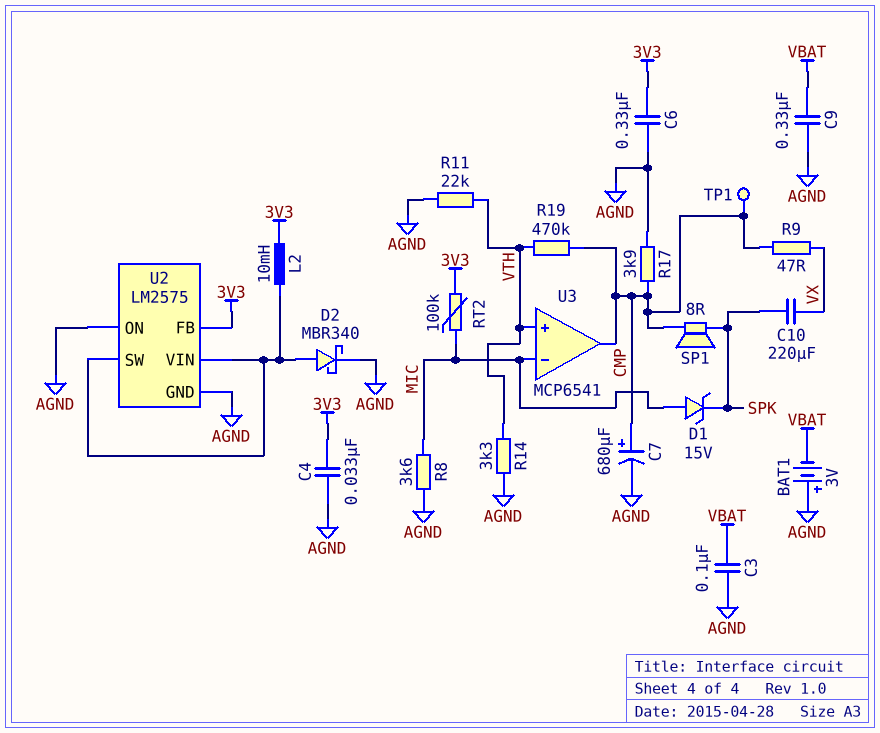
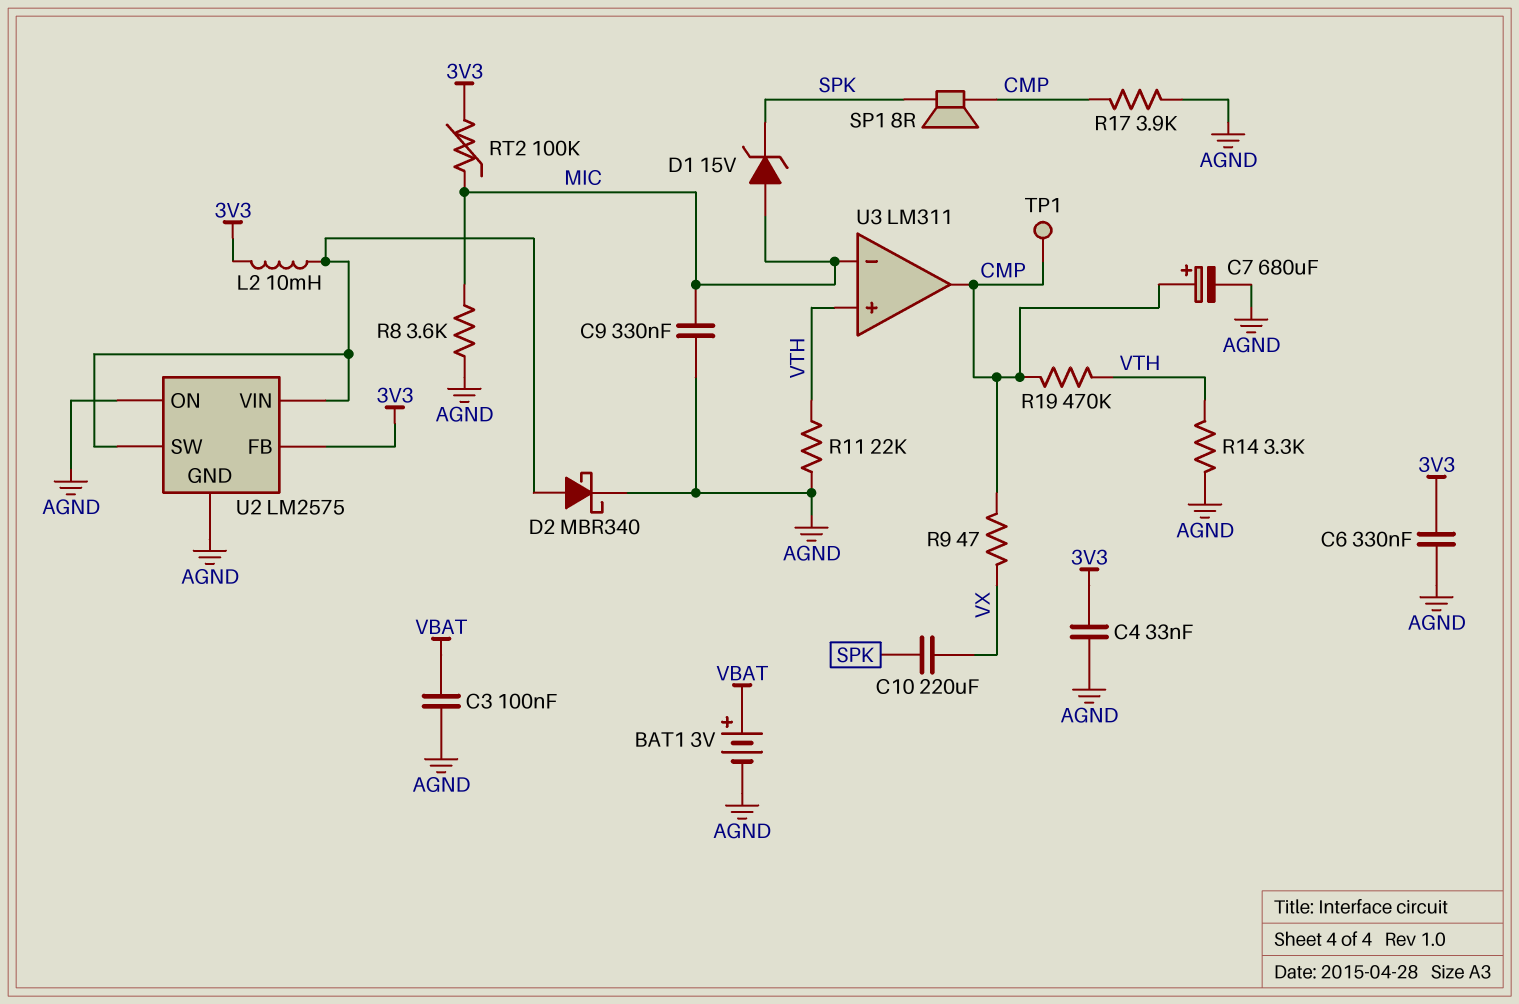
BAT1: 3V (plus AGND, minus VBAT) -> 3V (plus VBAT, minus AGND)
C9: 330nF (AGND, VBAT) -> 330nF (AGND, MIC)
U3: MCP6541 -> LM311

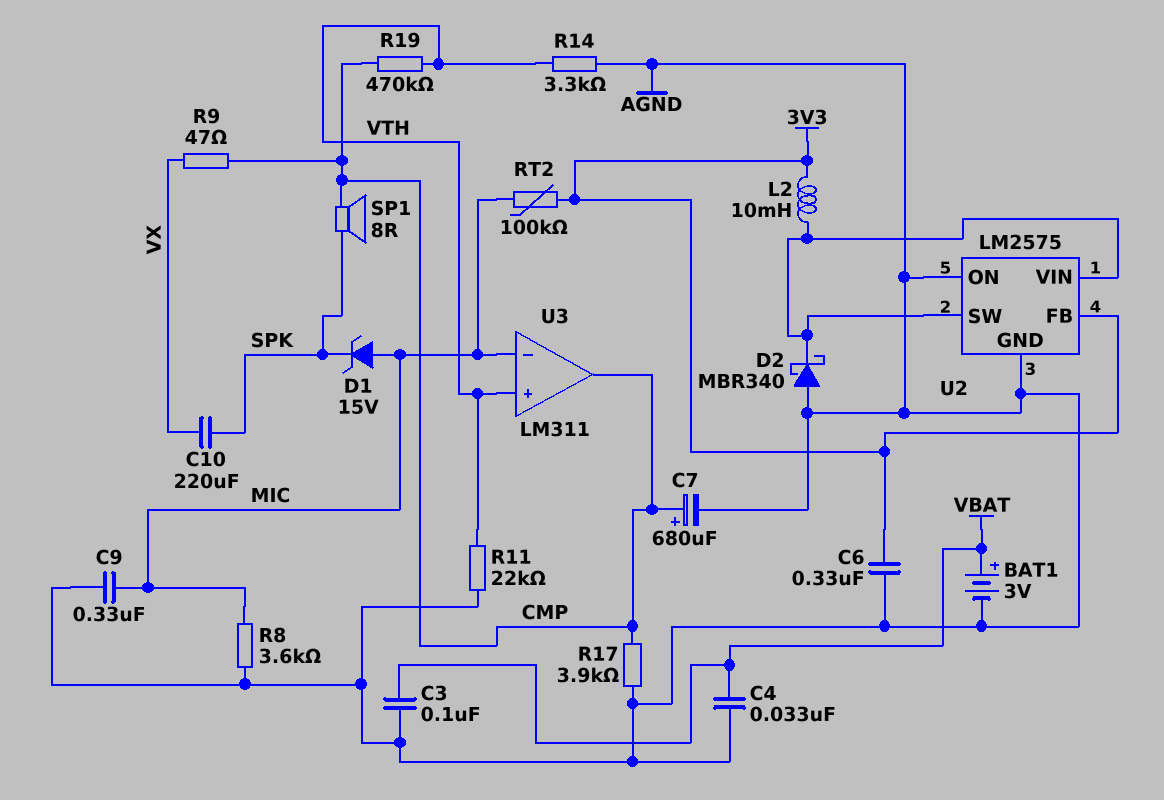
C4: 33nF (3V3, AGND) -> 33nF (AGND, VBAT)
D2: schottky MBR340 (A U2/SW, K AGND) -> schottky MBR340 (A AGND, K U2/SW)
TP1: test point (CMP) -> none

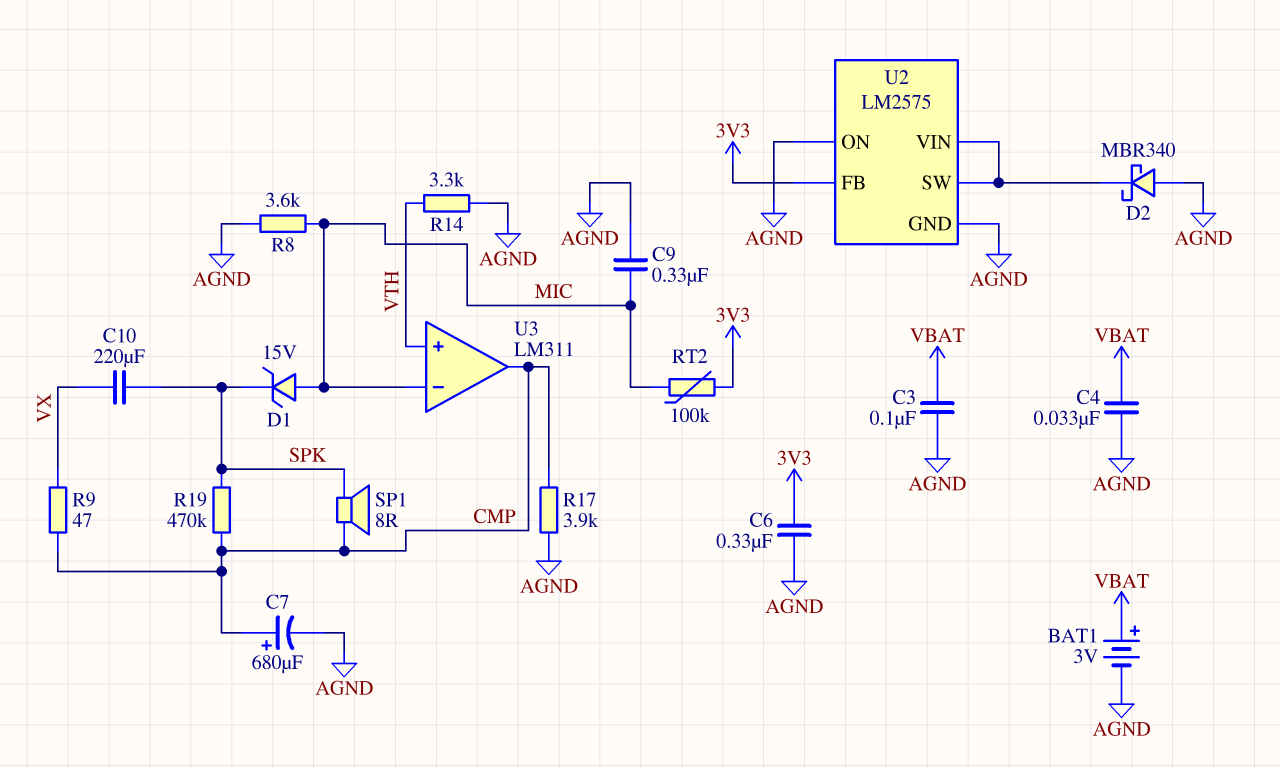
L2: 10mH (3V3, U2/SW) -> none
R11: 22k (AGND, VTH) -> none
R19: 470k (CMP, VTH) -> 470k (CMP, SPK)

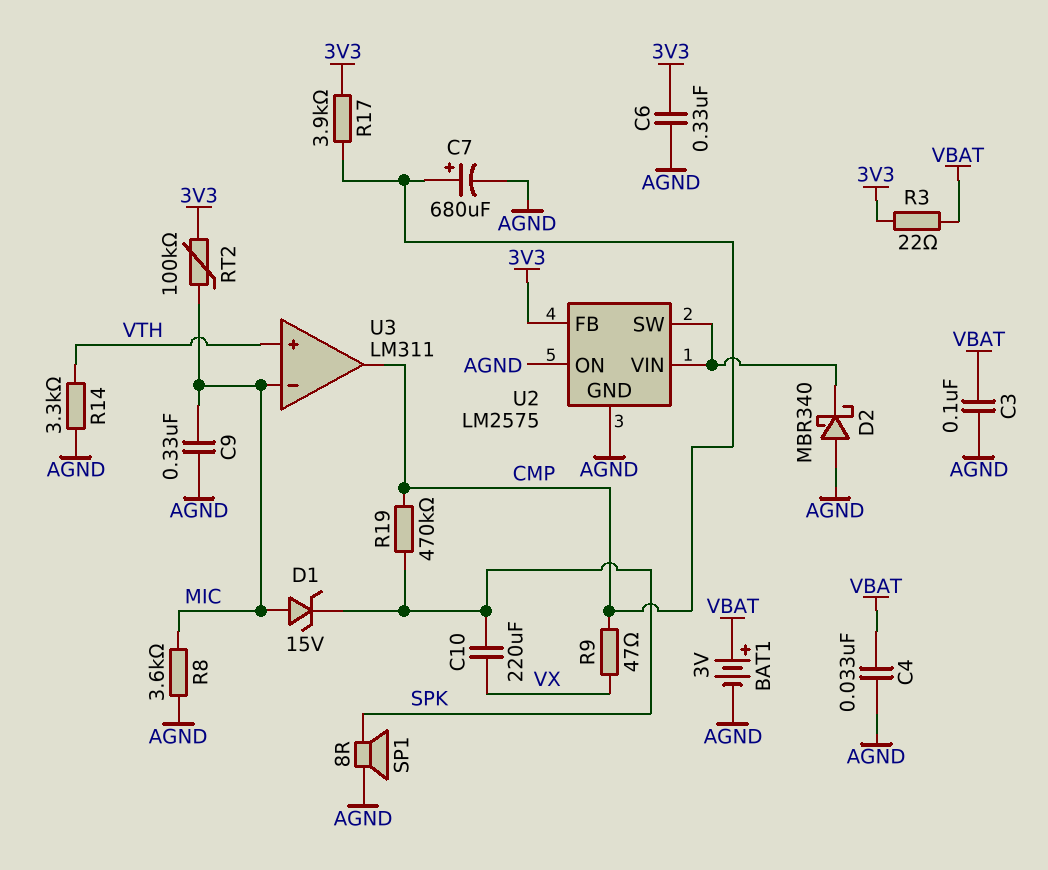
R3: none -> 22 (3V3, VBAT)
R17: 3.9k (AGND, CMP) -> 3.9k (3V3, CMP)
SP1: speaker 8R (CMP, SPK) -> speaker 8R (AGND, SPK)

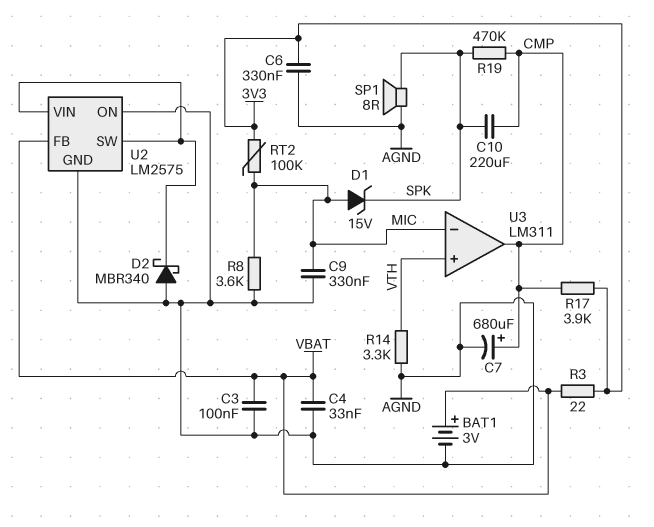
C10: 220uF (SPK, VX) -> 220uF (CMP, SPK)
R9: 47 (CMP, VX) -> none
U2 pin FB: 3V3 -> VBAT

